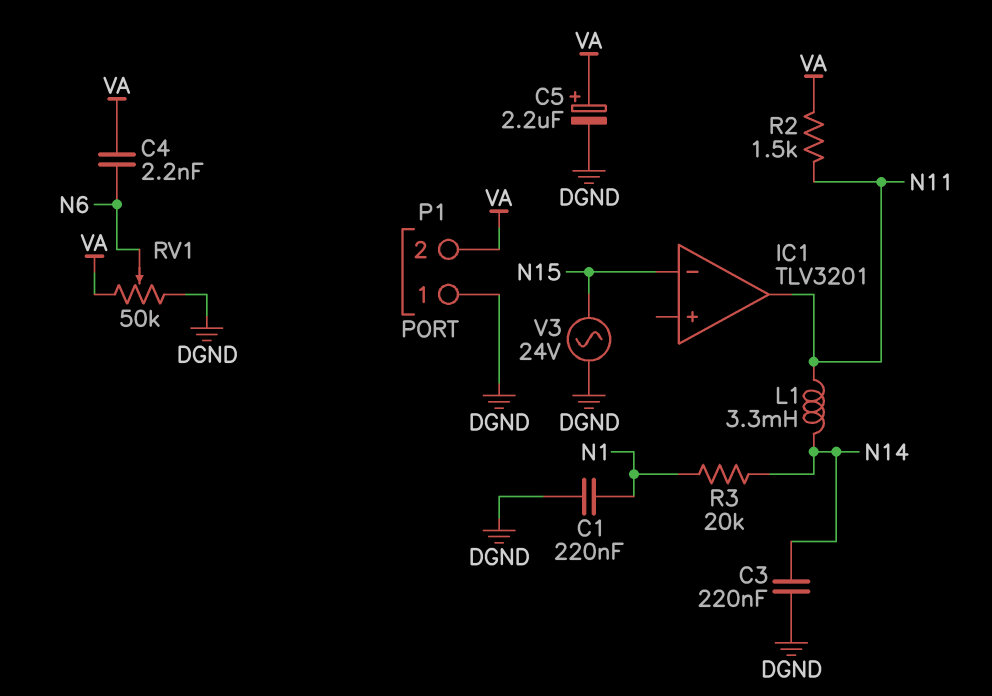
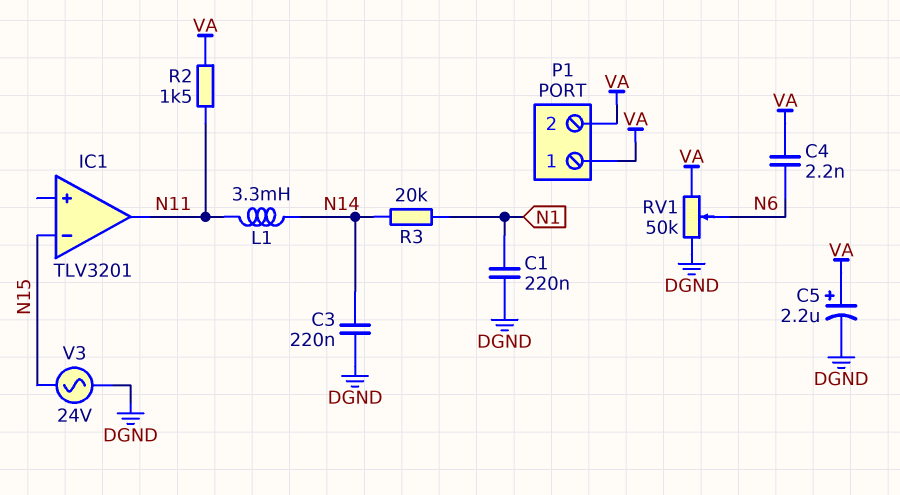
P1 pin 1: DGND -> VA

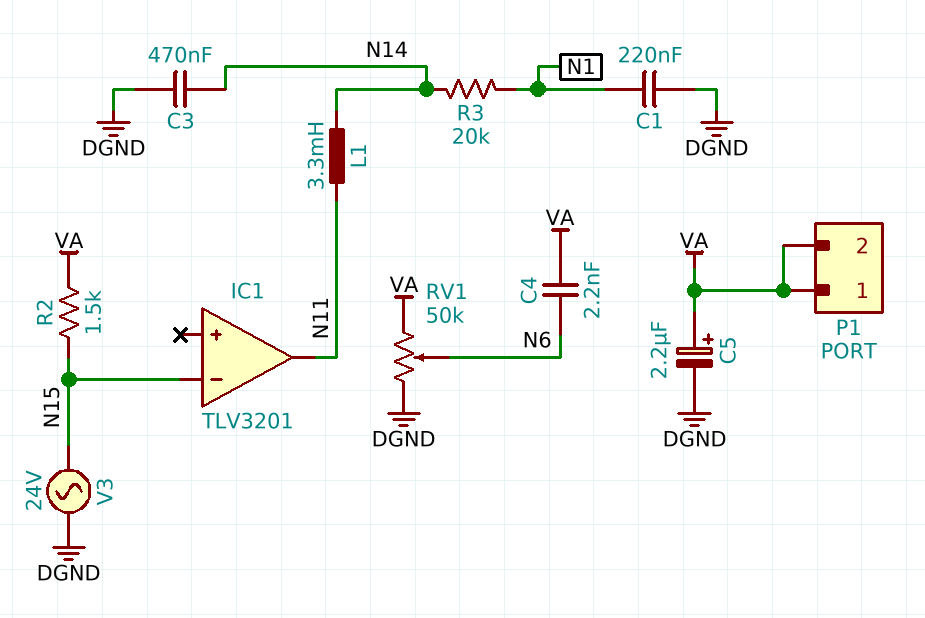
C3: 220nF (DGND, N14) -> 470nF (DGND, N14)
R2: 1.5k (N11, VA) -> 1.5k (N15, VA)

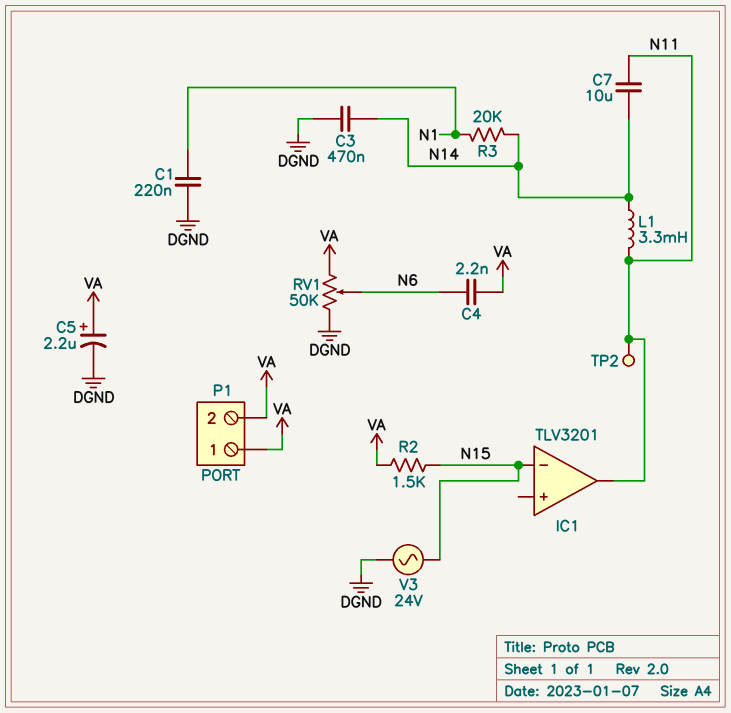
C7: none -> 10uF (N11, N14)
TP2: none -> test point (N11)

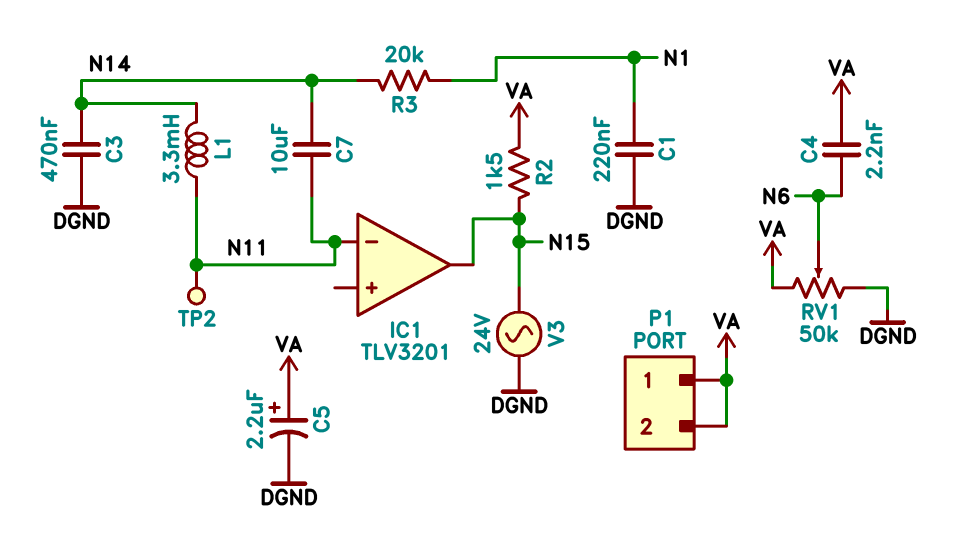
IC1 pin in-: N15 -> N11
IC1 pin out: N11 -> N15

